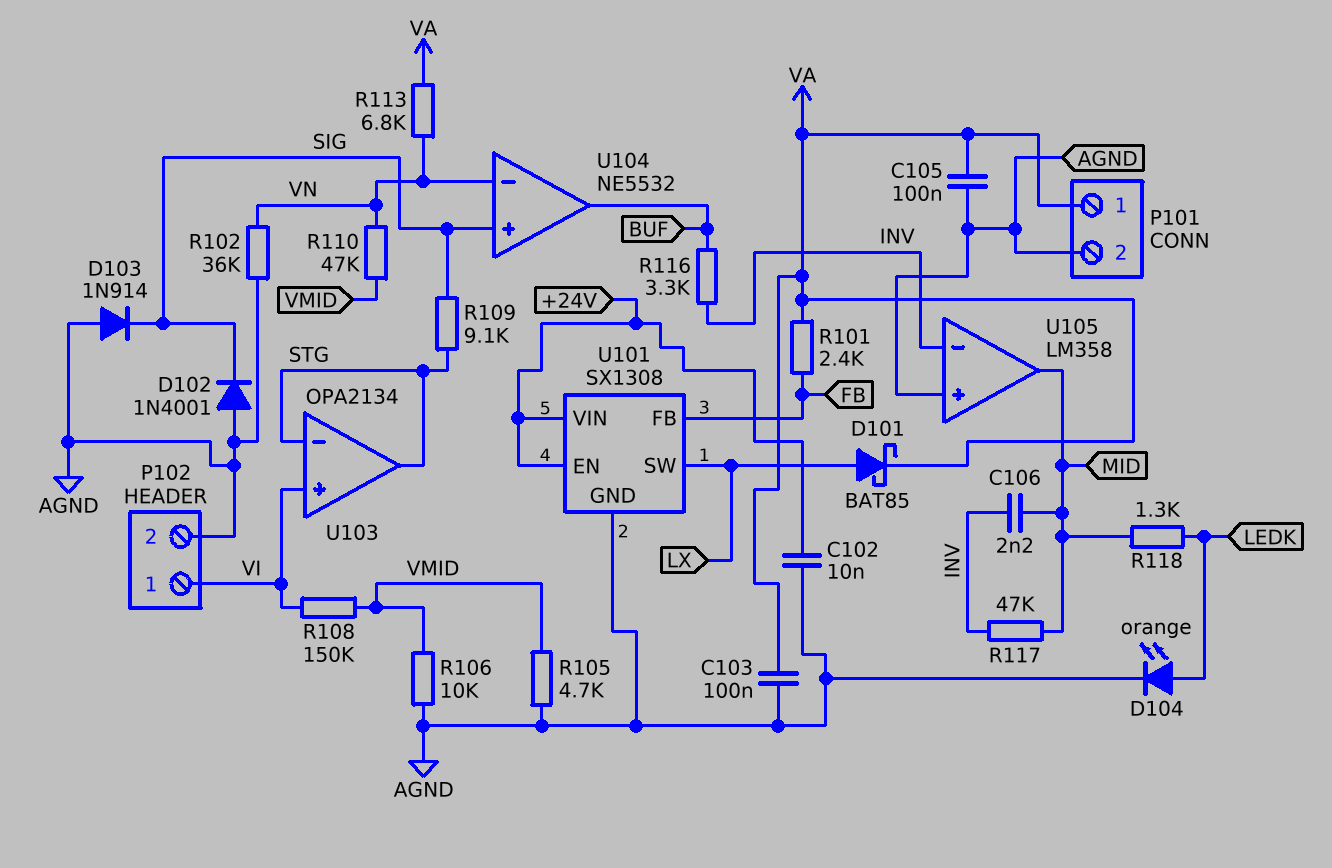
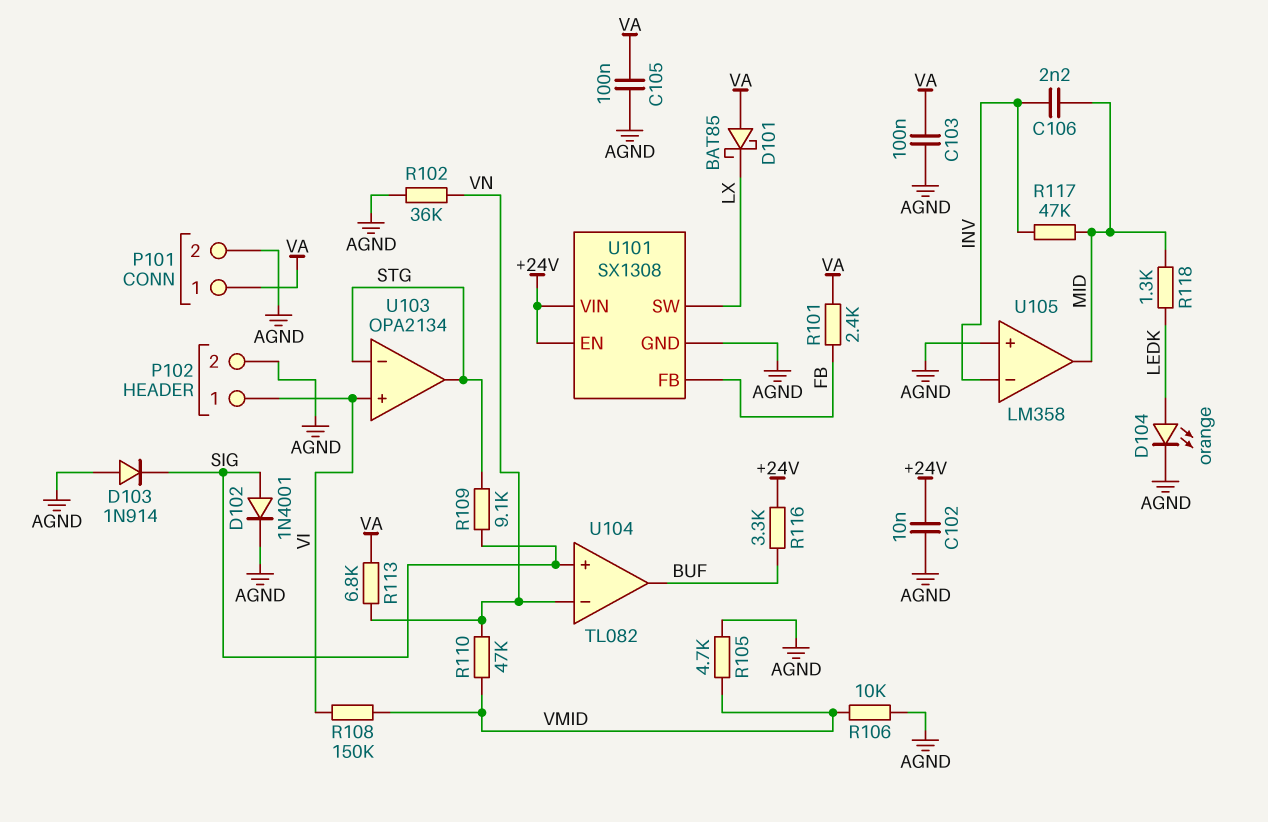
D101: schottky BAT85 (A LX, K VA) -> schottky BAT85 (A VA, K LX)
D102: diode 1N4001 (A AGND, K SIG) -> diode 1N4001 (A SIG, K AGND)
R116: 3.3k (BUF, INV) -> 3.3k (+24V, BUF)
U104: NE5532 -> TL082

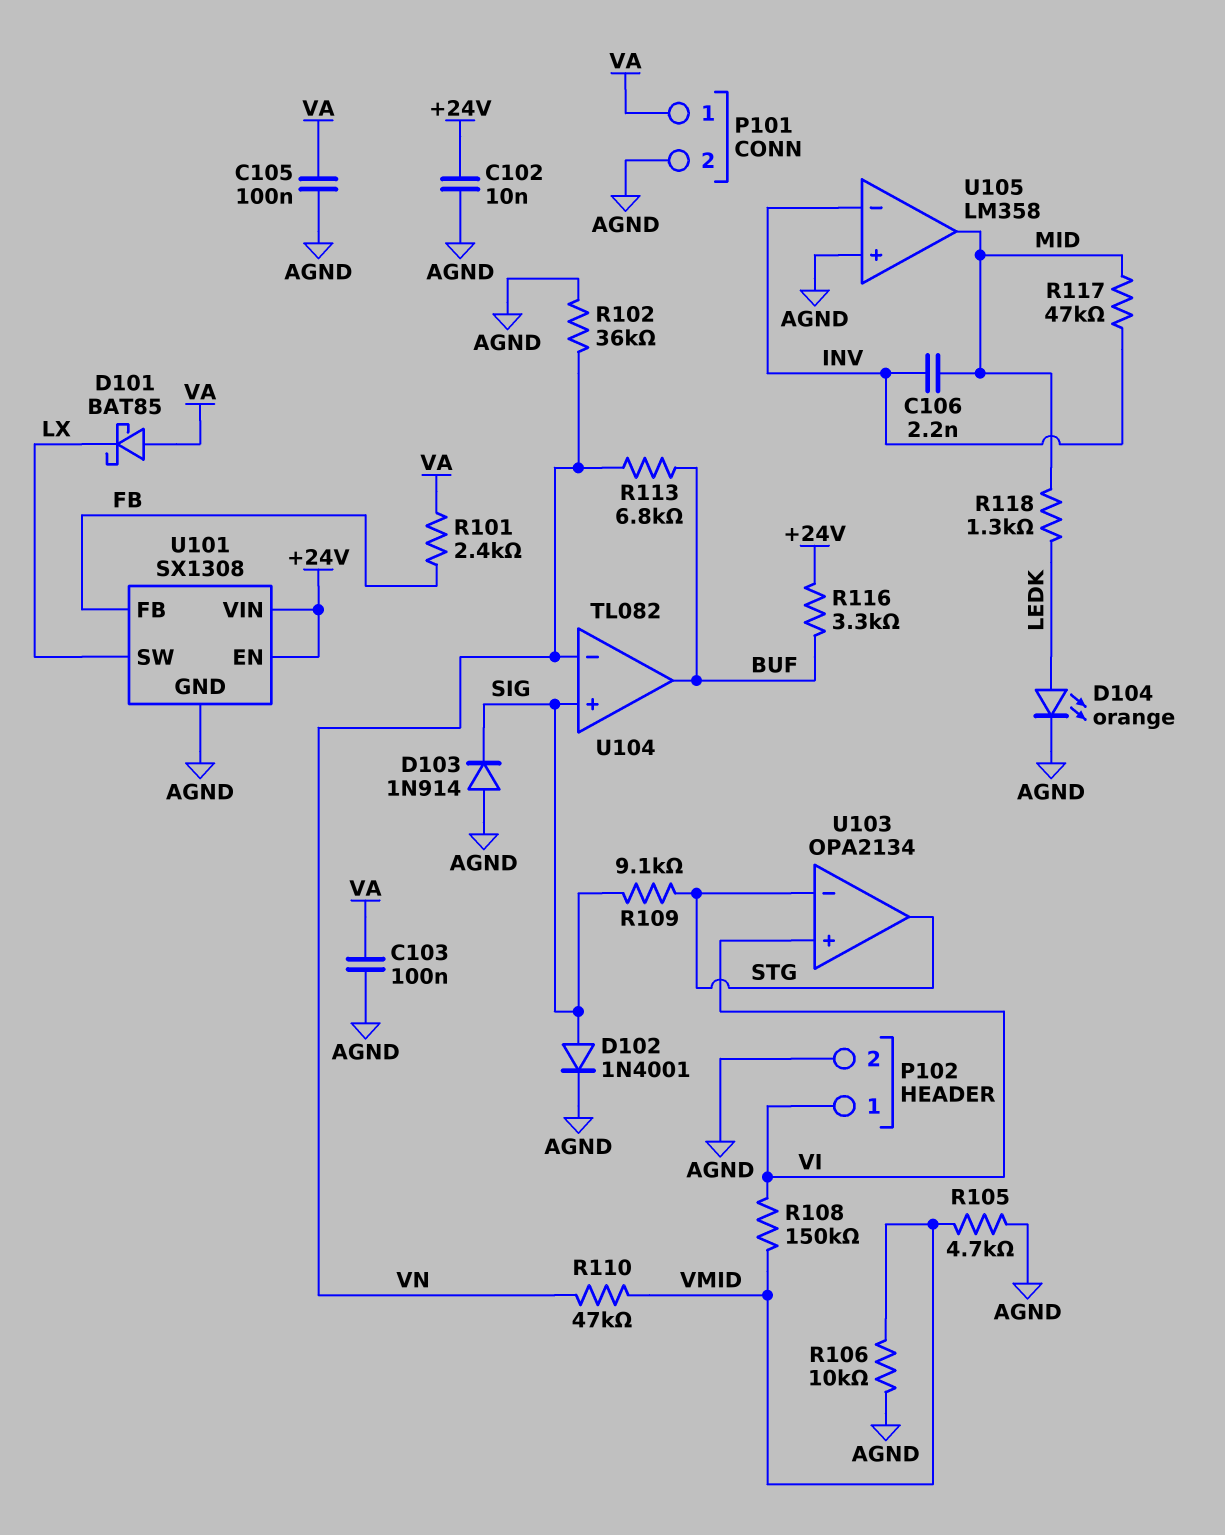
R113: 6.8k (VA, VN) -> 6.8k (BUF, VN)

